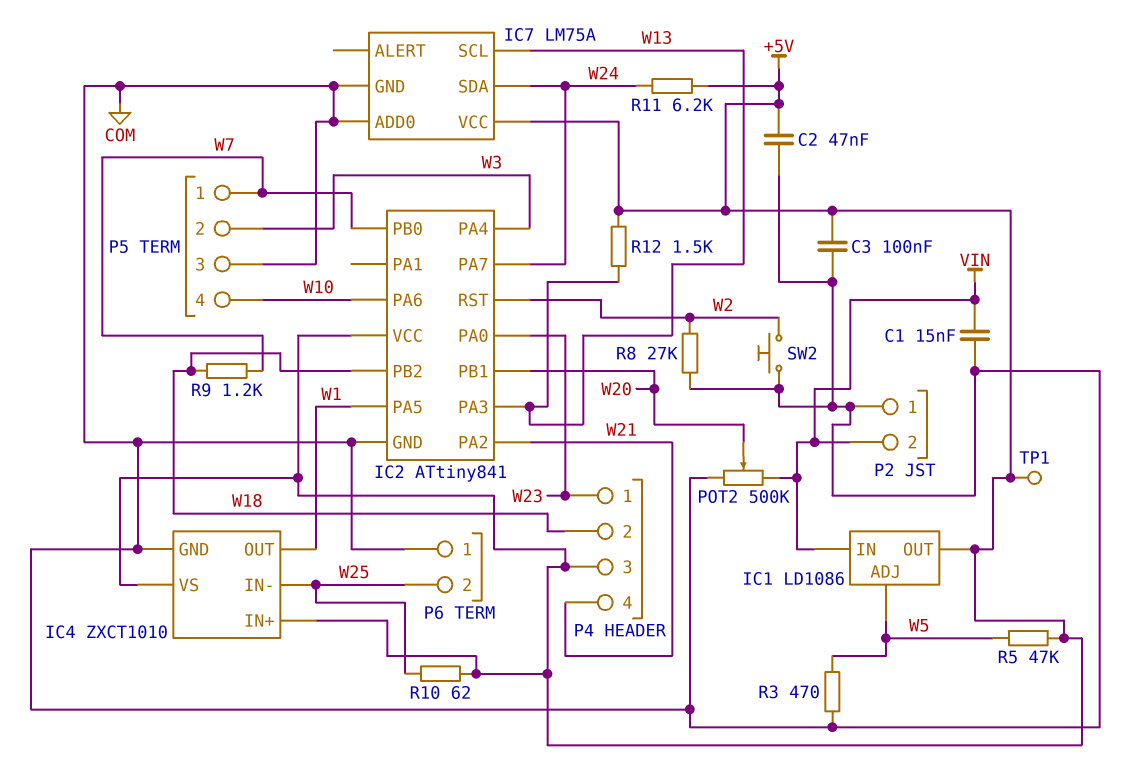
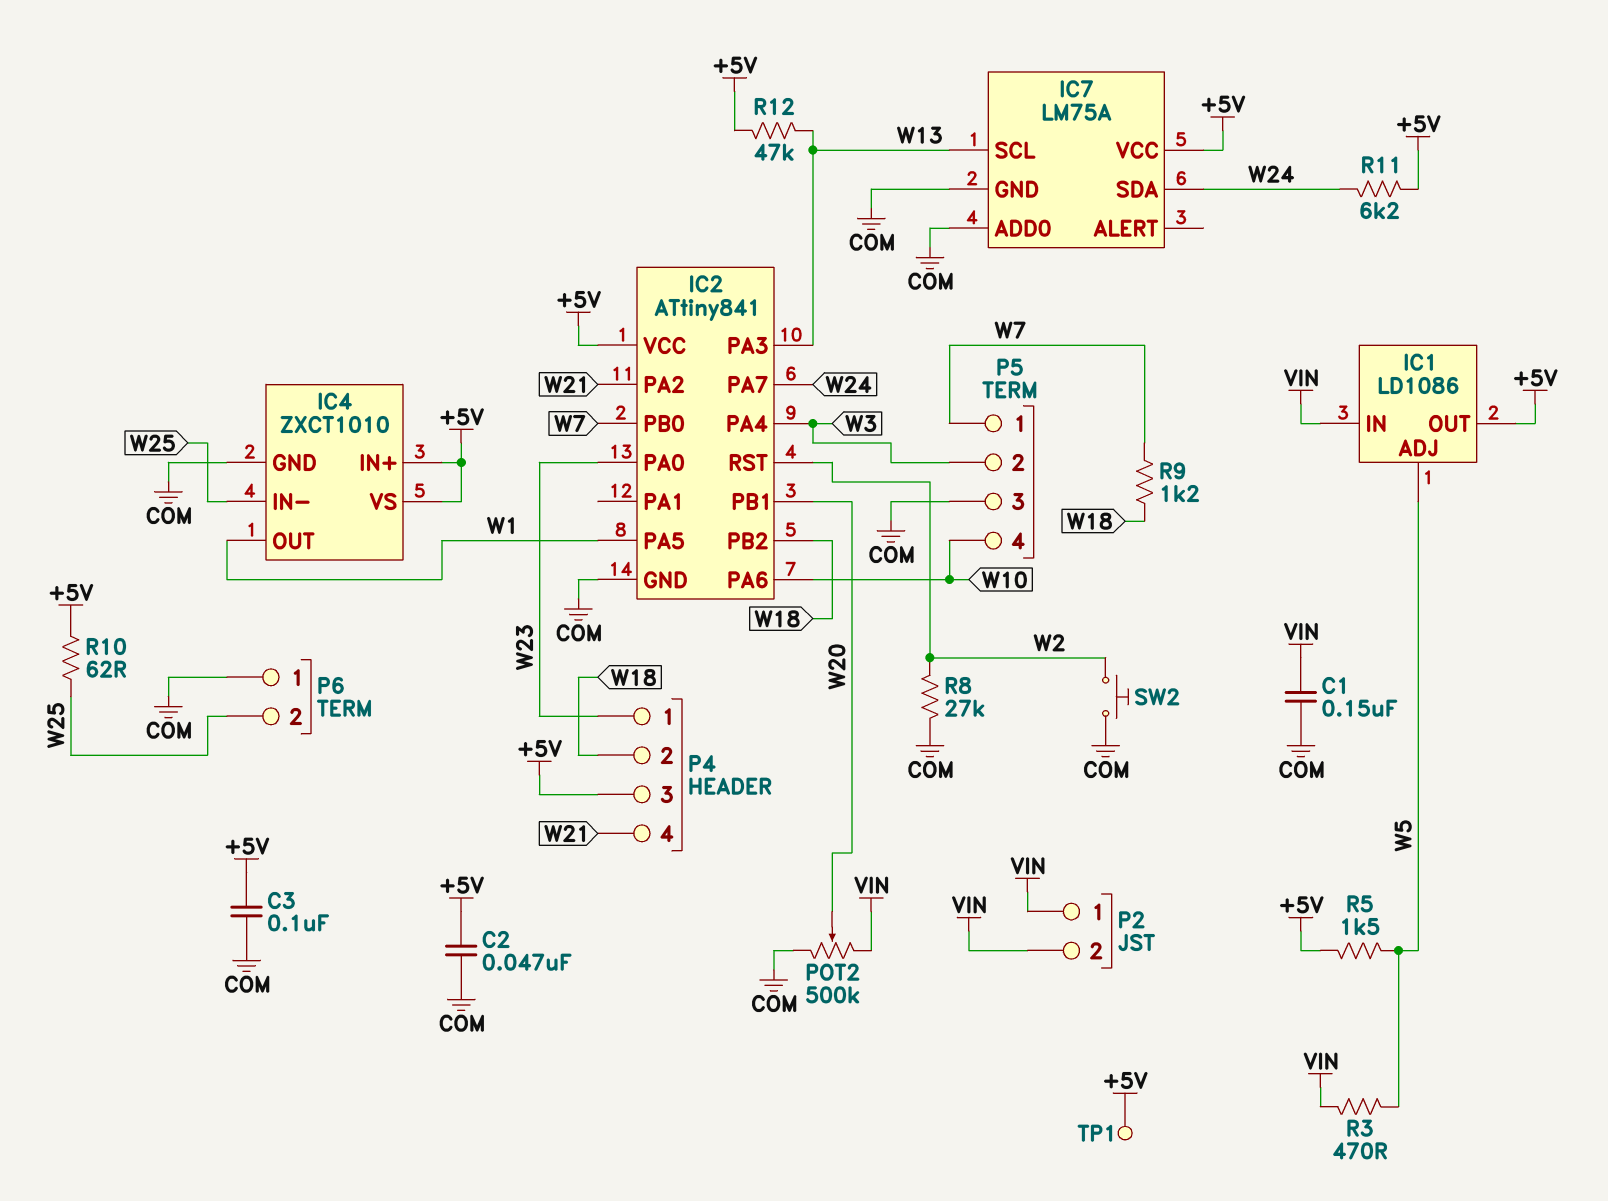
C1: 15nF (COM, VIN) -> 150nF (COM, VIN)
P2 pin 1: COM -> VIN
R3: 470 (COM, W5) -> 470 (VIN, W5)
R5: 47k (+5V, W5) -> 1.5k (+5V, W5)
R12: 1.5k (+5V, W13) -> 47k (+5V, W13)

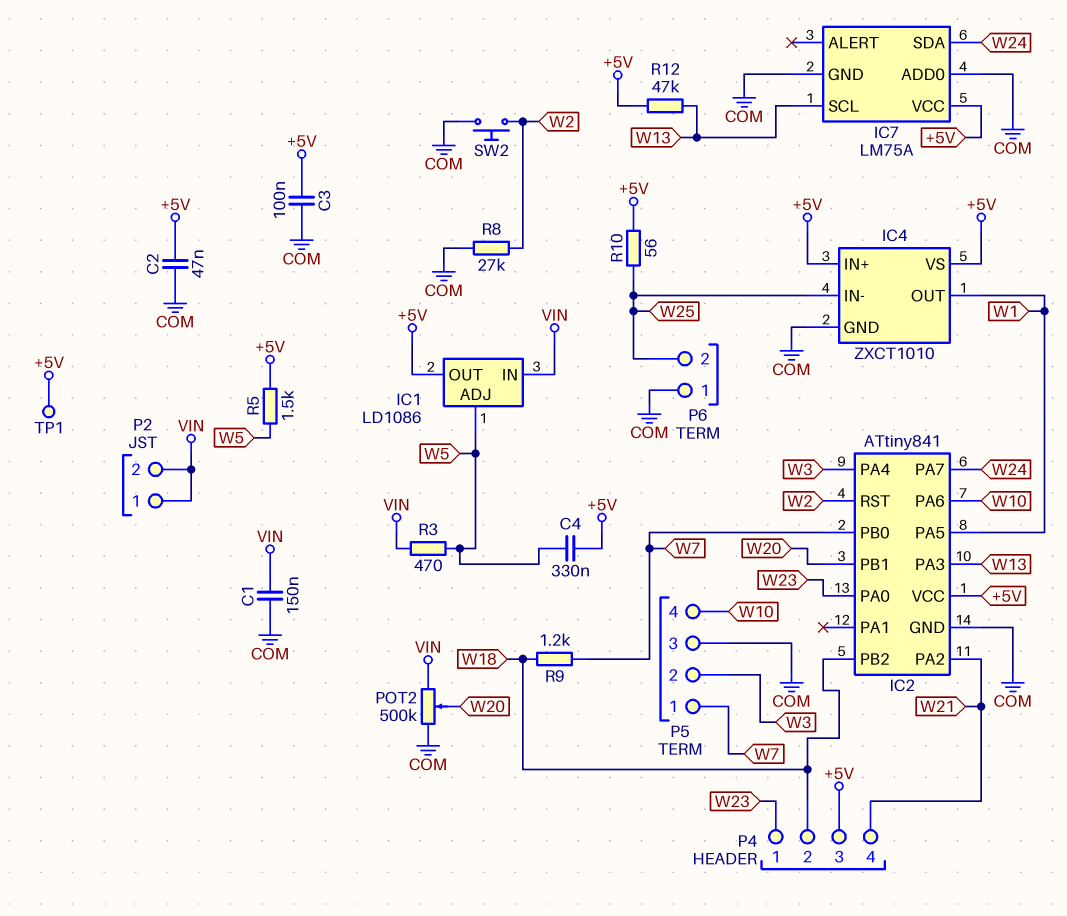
C4: none -> 330nF (+5V, W5)
R10: 62 (+5V, W25) -> 56 (+5V, W25)
R11: 6.2k (+5V, W24) -> none

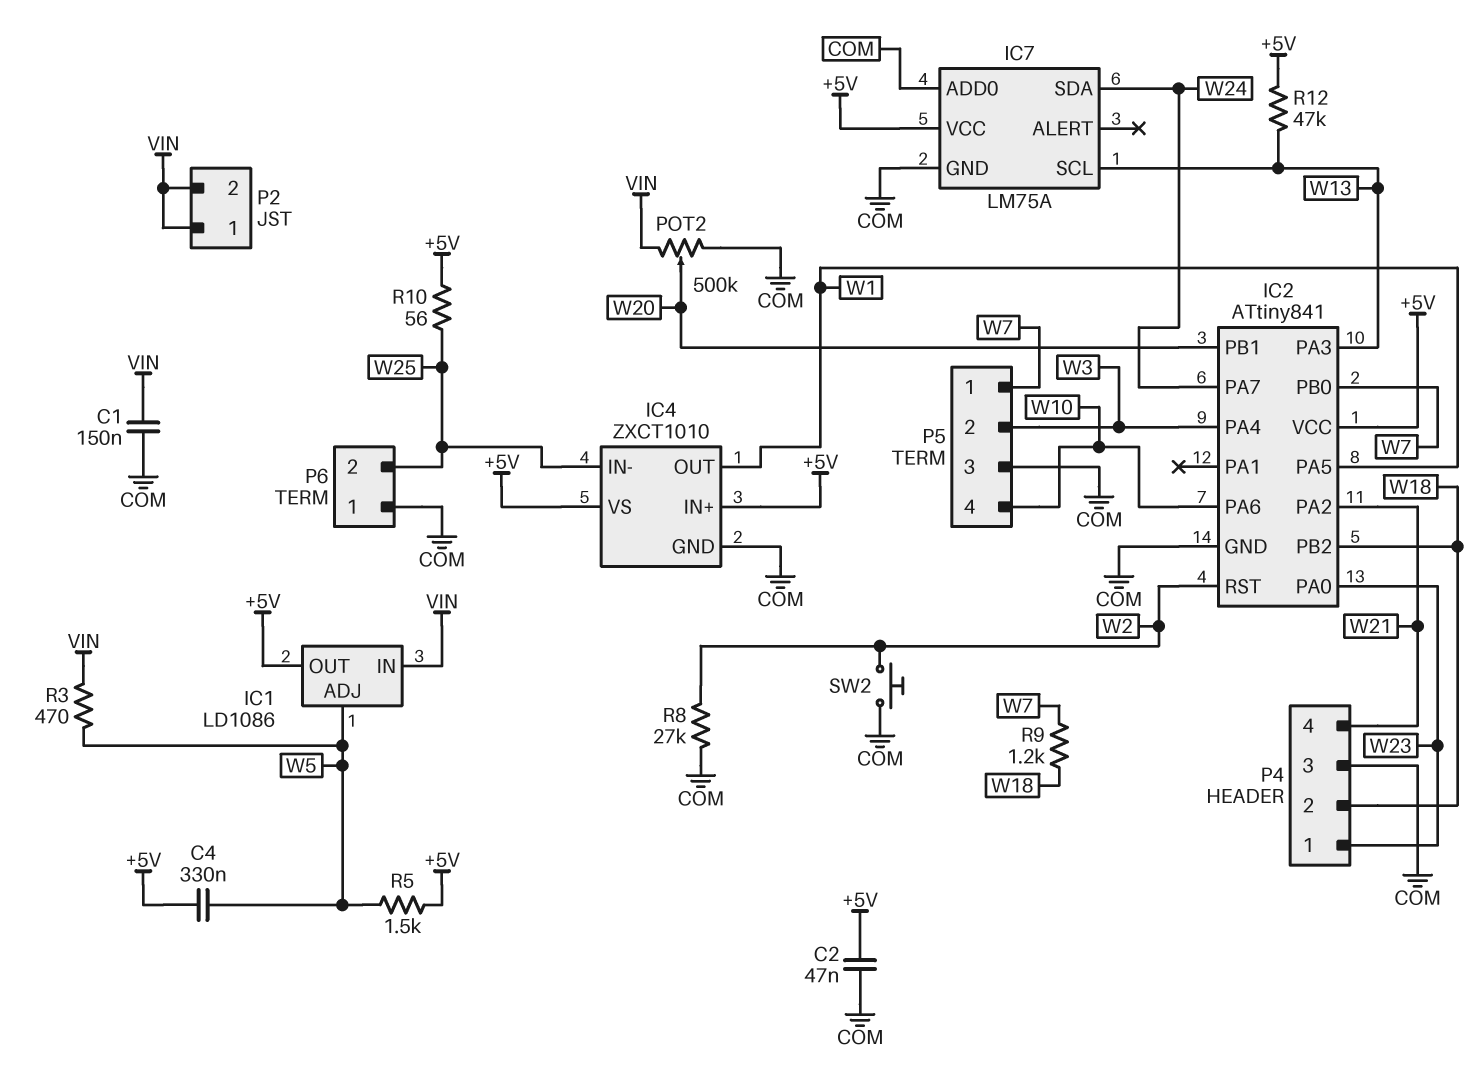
C3: 100nF (+5V, COM) -> none
P4 pin 3: +5V -> COM
TP1: test point (+5V) -> none

